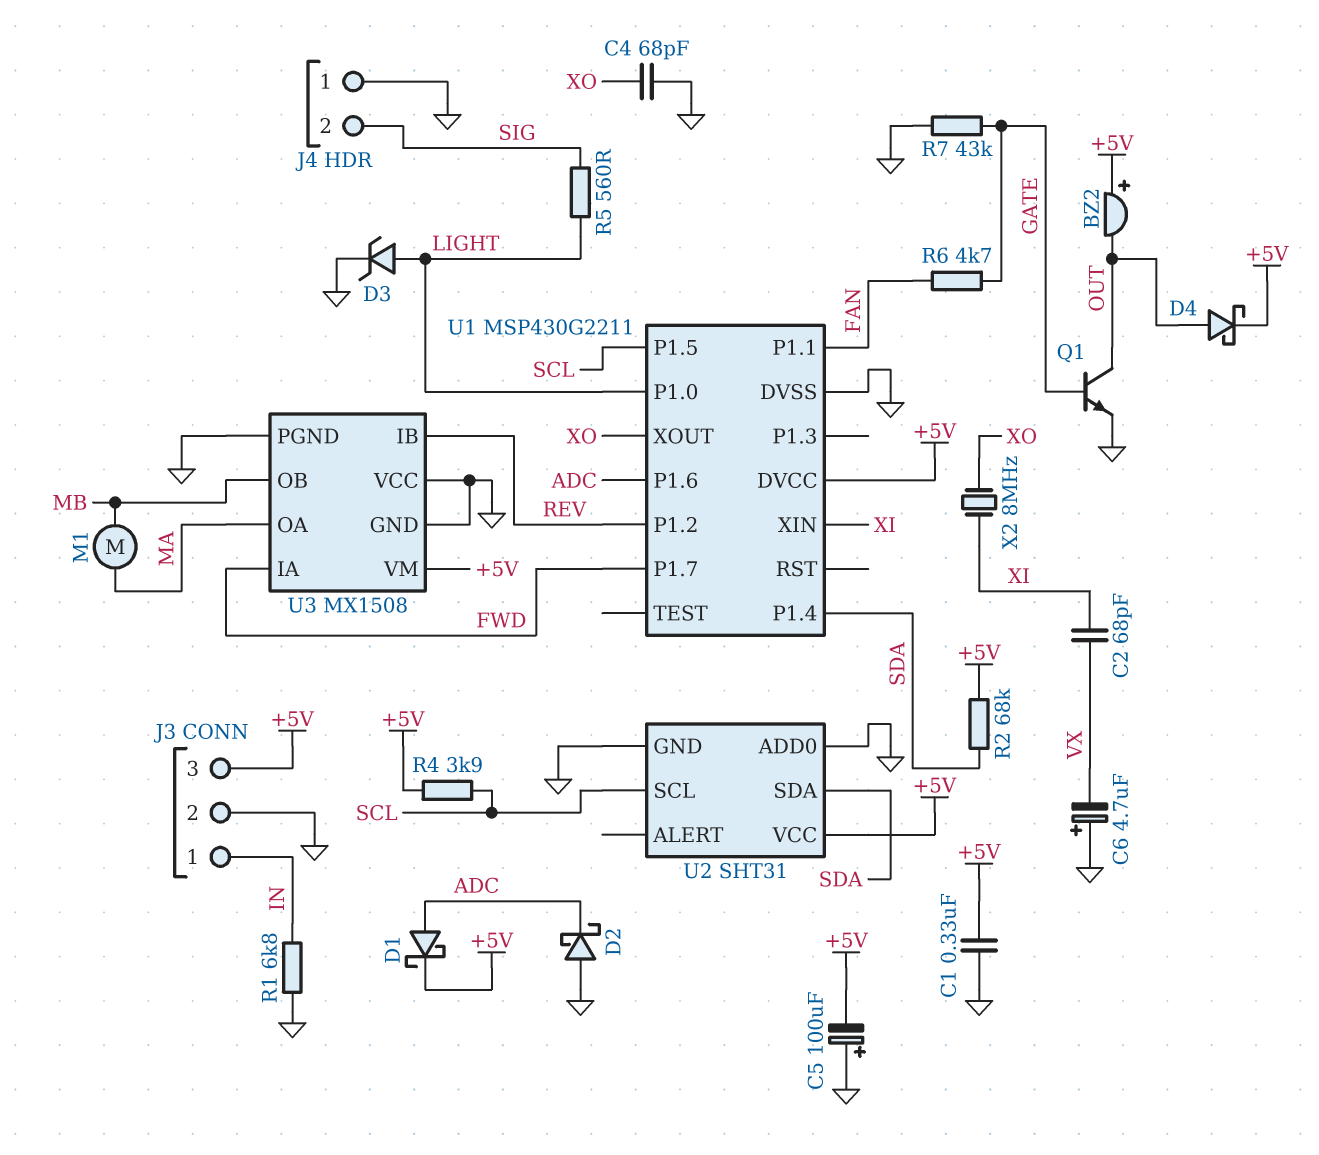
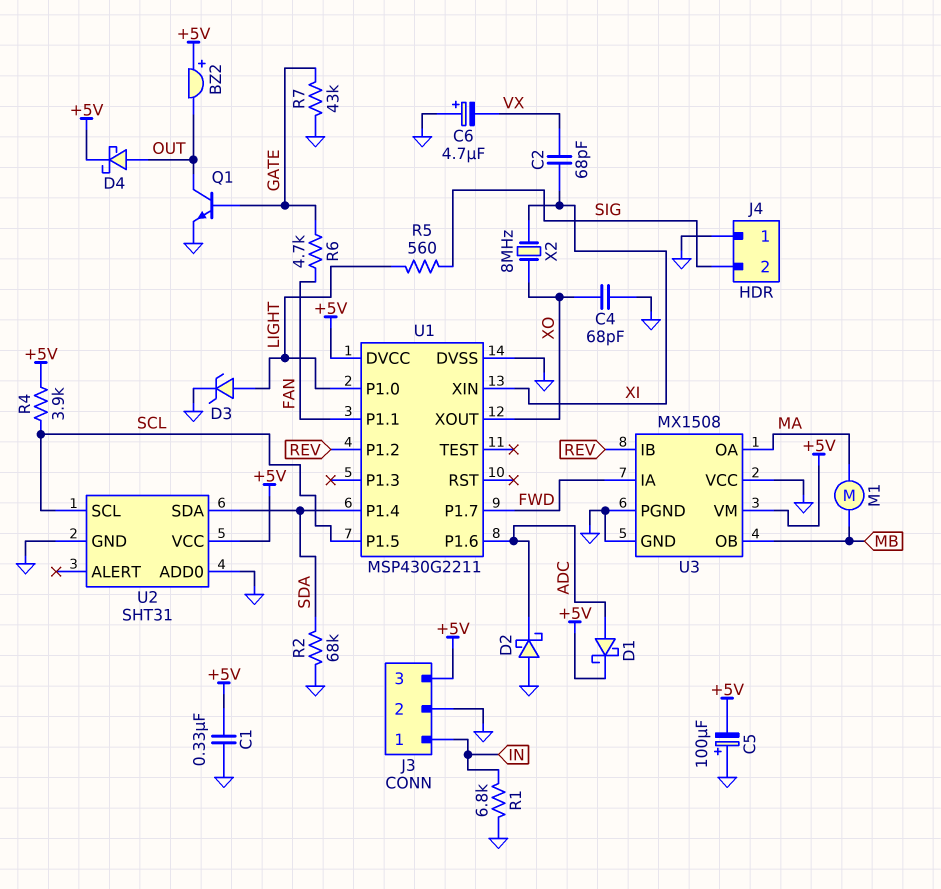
R2: 68k (+5V, SDA) -> 68k (GND, SDA)

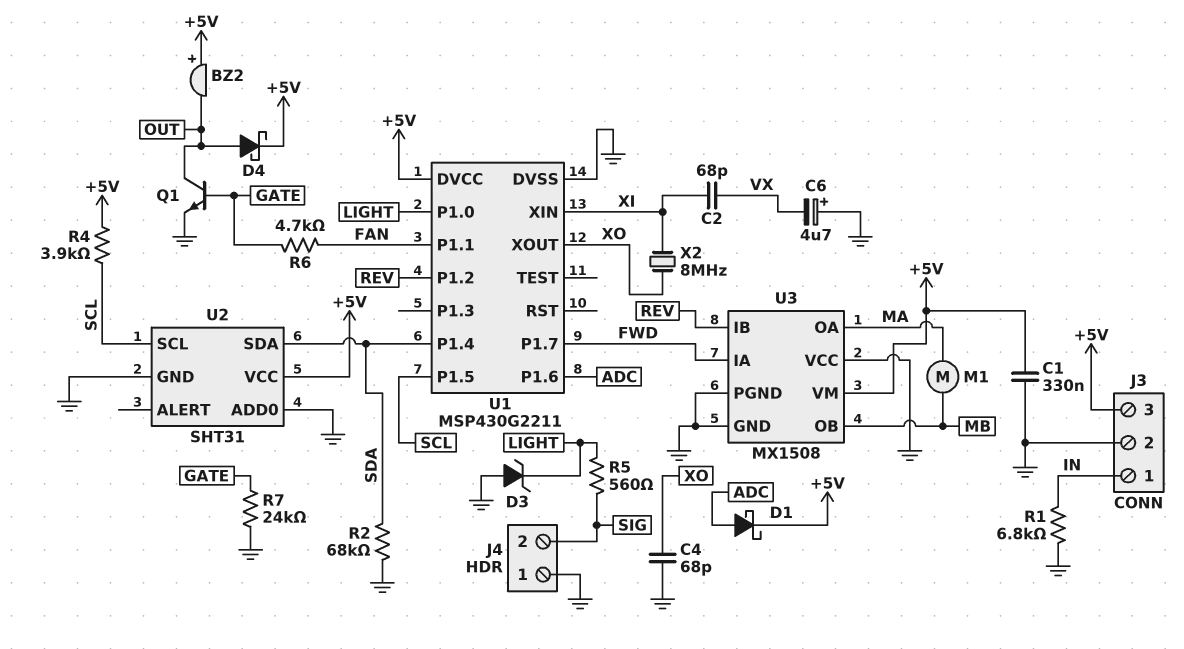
C5: 100uF (plus GND, minus +5V) -> none
D2: schottky (A GND, K ADC) -> none
D3: zener (A LIGHT, K GND) -> zener (A GND, K LIGHT)
R7: 43k (GATE, GND) -> 24k (GATE, GND)

